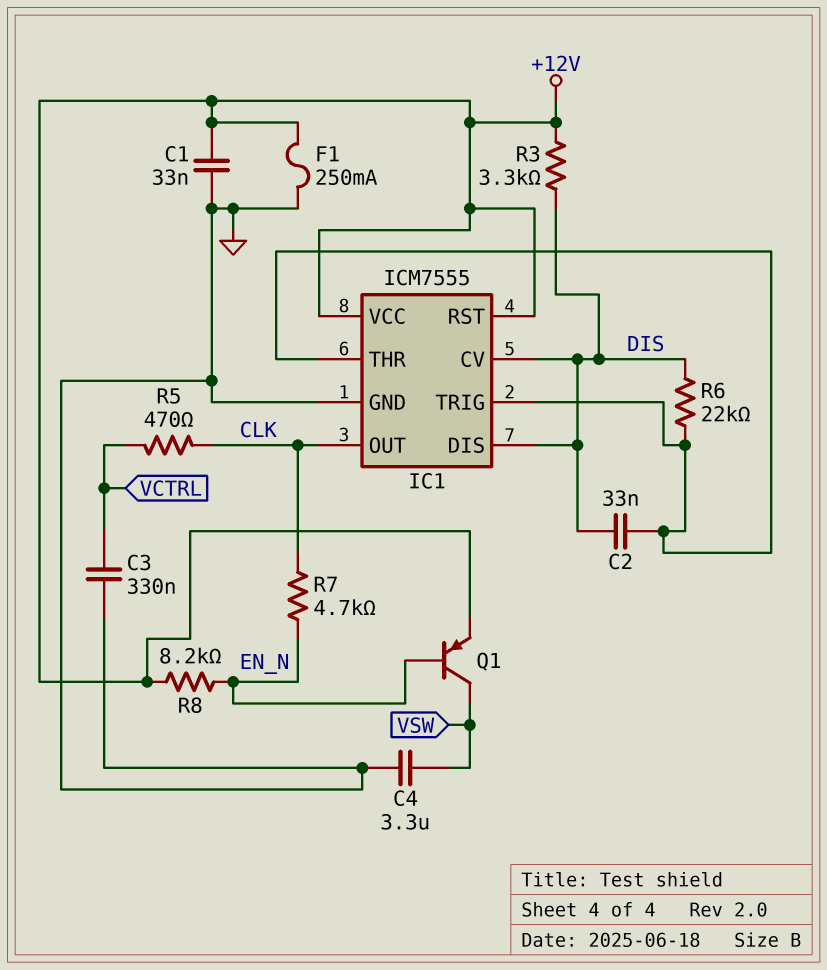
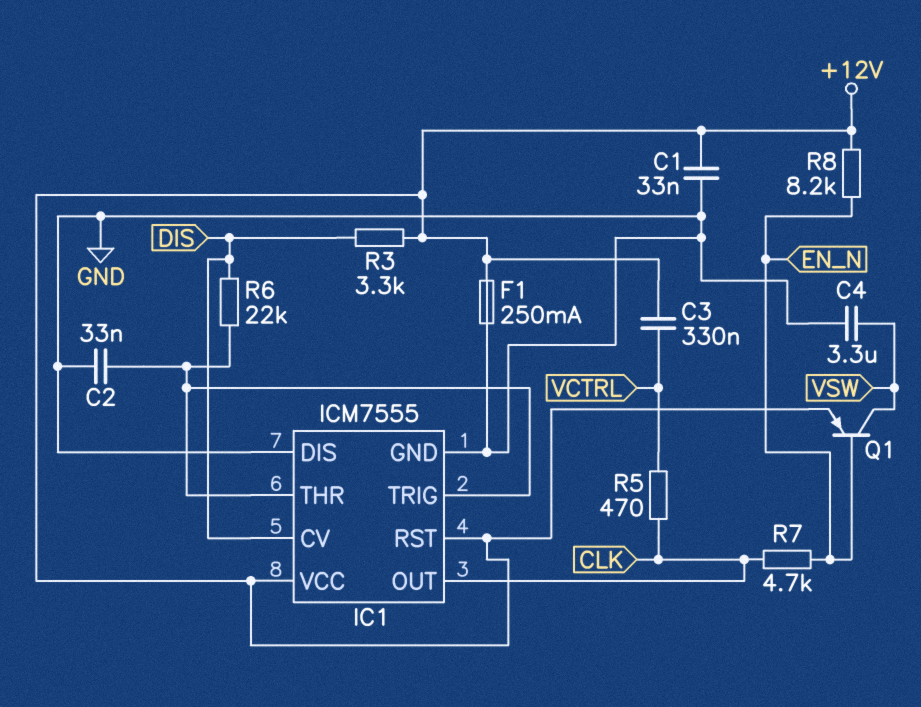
C2: 33nF (DIS, IC1/THR) -> 33nF (GND, IC1/THR)
C3: 330nF (GND, VCTRL) -> 330nF (+12V, VCTRL)
IC1 pin DIS: DIS -> GND

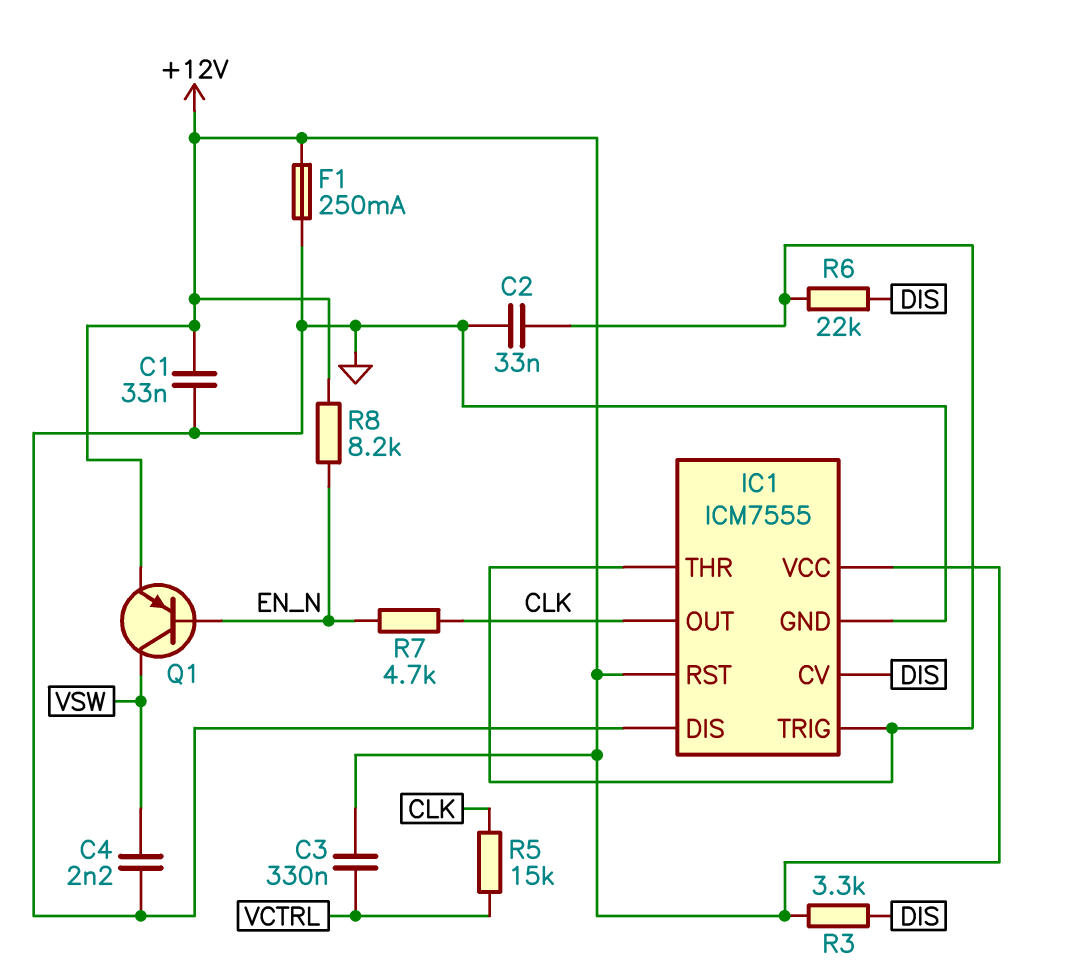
C4: 3.3uF (GND, VSW) -> 2.2nF (GND, VSW)
R5: 470 (CLK, VCTRL) -> 15k (CLK, VCTRL)

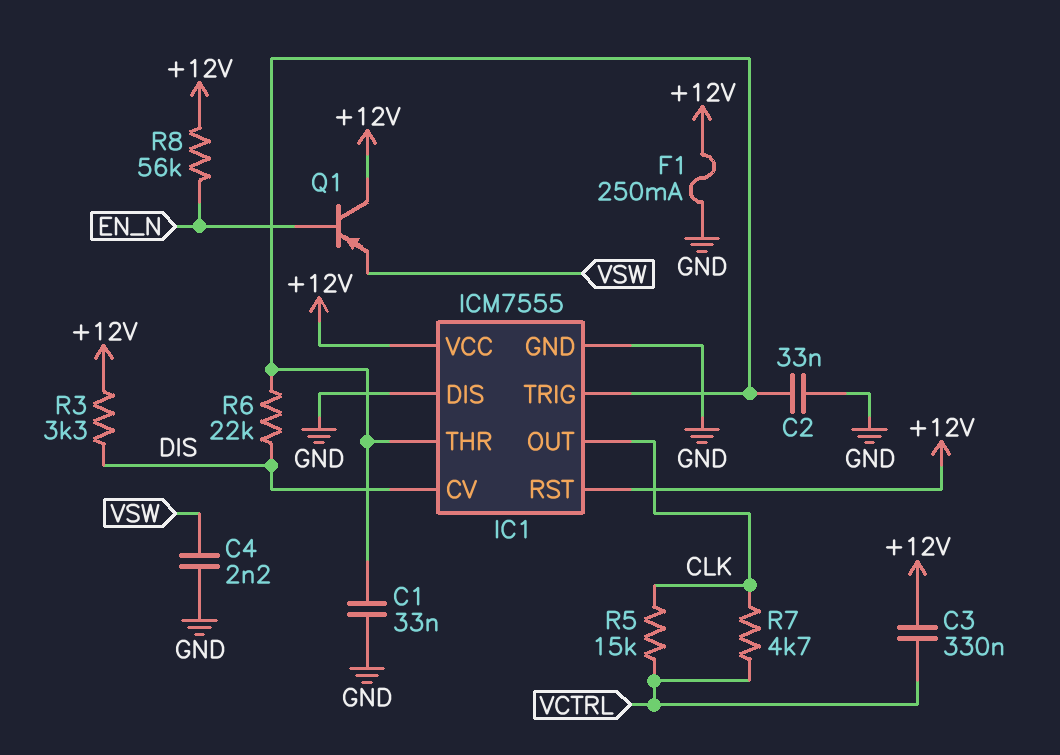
C1: 33nF (+12V, GND) -> 33nF (GND, IC1/THR)
Q1: PNP (B EN_N, C VSW, E +12V) -> PNP (B EN_N, C +12V, E VSW)
R7: 4.7k (CLK, EN_N) -> 4.7k (CLK, VCTRL)
R8: 8.2k (+12V, EN_N) -> 56k (+12V, EN_N)

